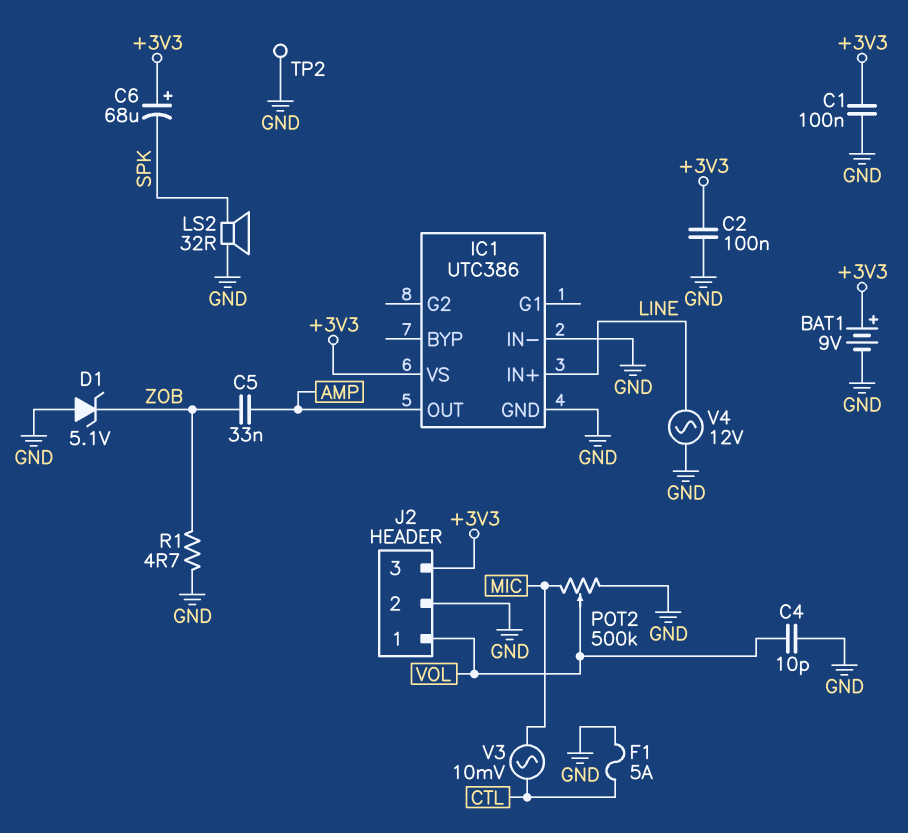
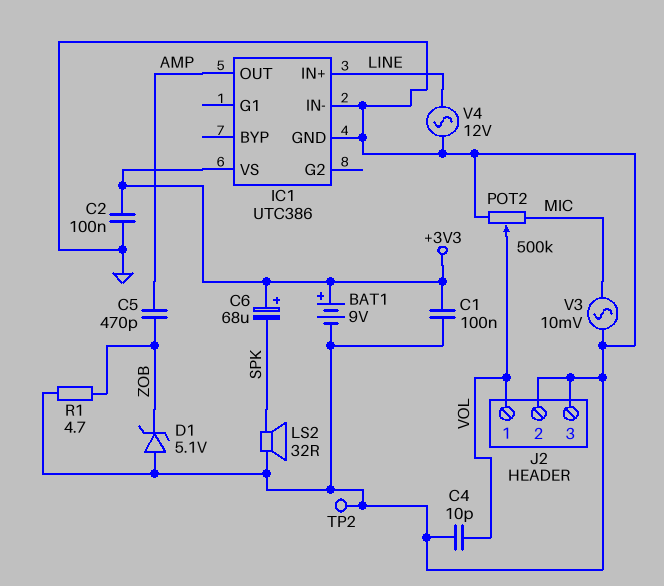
C5: 33nF (AMP, ZOB) -> 470pF (AMP, ZOB)
F1: 5A (CTL, GND) -> none
J2 pin 3: +3V3 -> GND
V3: AC 10mV (CTL, MIC) -> AC 10mV (GND, MIC)

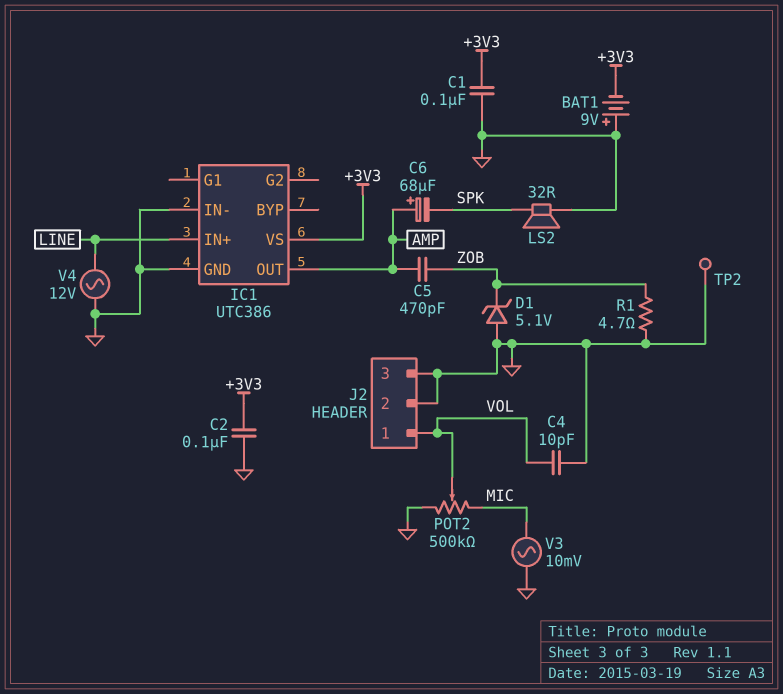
BAT1: 9V (plus +3V3, minus GND) -> 9V (plus GND, minus +3V3)
C6: 68uF (plus +3V3, minus SPK) -> 68uF (plus AMP, minus SPK)

